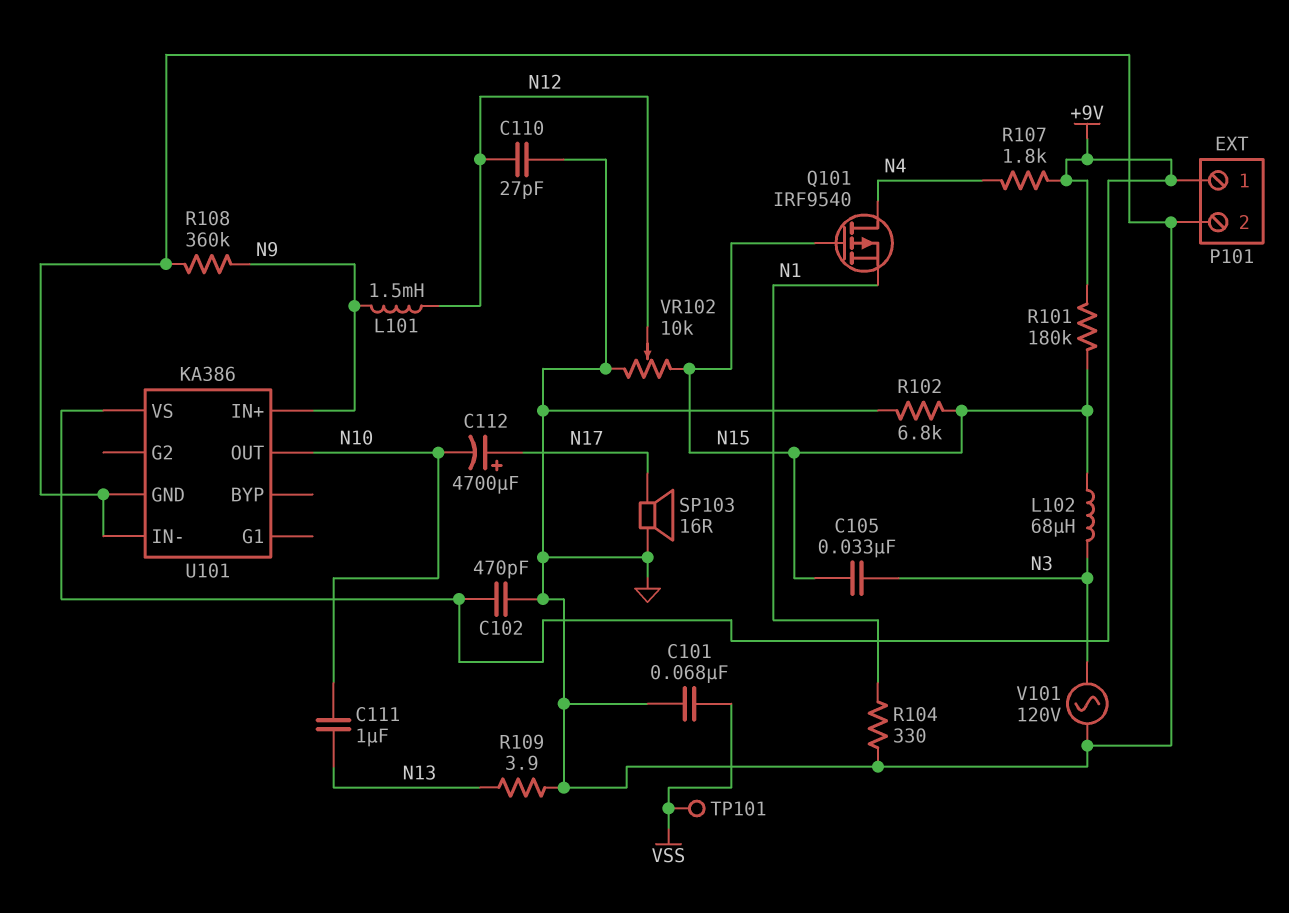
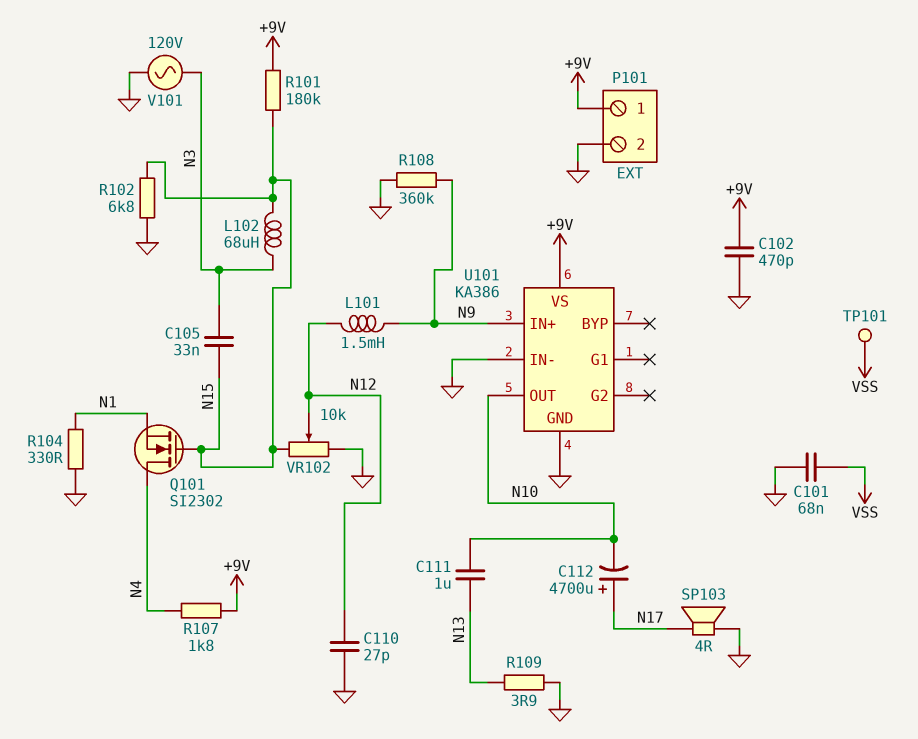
Q101: PMOS IRF9540 (G N15, D N4, S N1) -> NMOS SI2302 (G N15, D N4, S N1)
SP103: speaker 16R (GND, N17) -> speaker 4R (GND, N17)

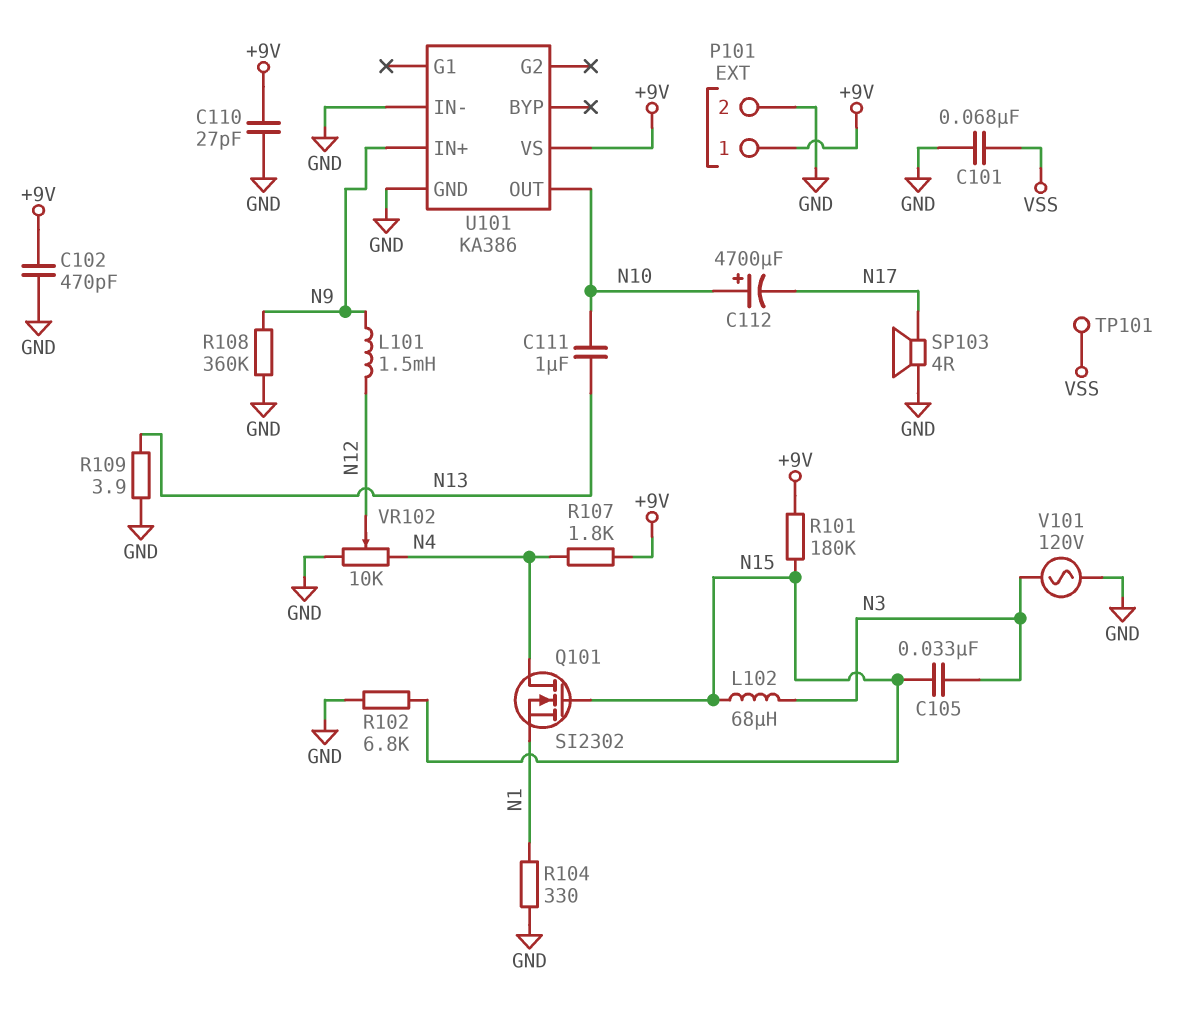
C110: 27pF (GND, N12) -> 27pF (+9V, GND)
C112: 4700uF (plus N17, minus N10) -> 4700uF (plus N10, minus N17)
VR102: 10k (GND, N15, wiper N12) -> 10k (GND, N4, wiper N12)

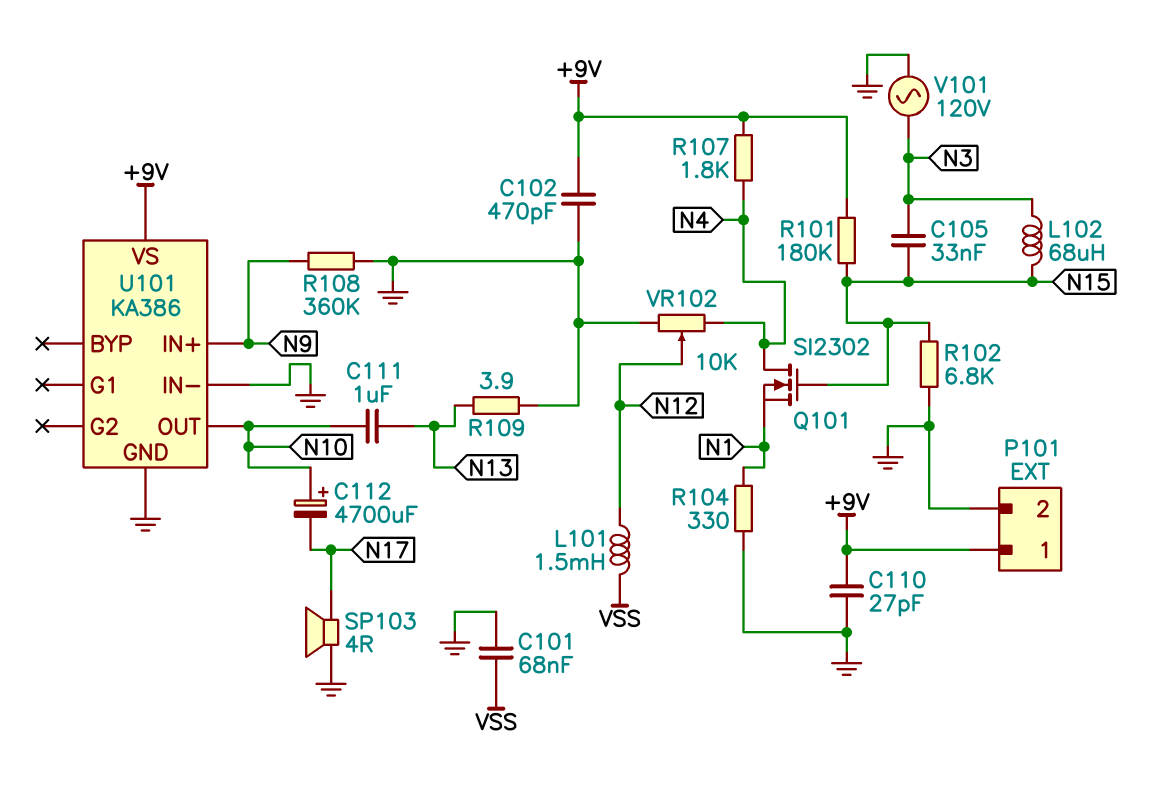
L101: 1.5mH (N9, N12) -> 1.5mH (N12, VSS)
TP101: test point (VSS) -> none

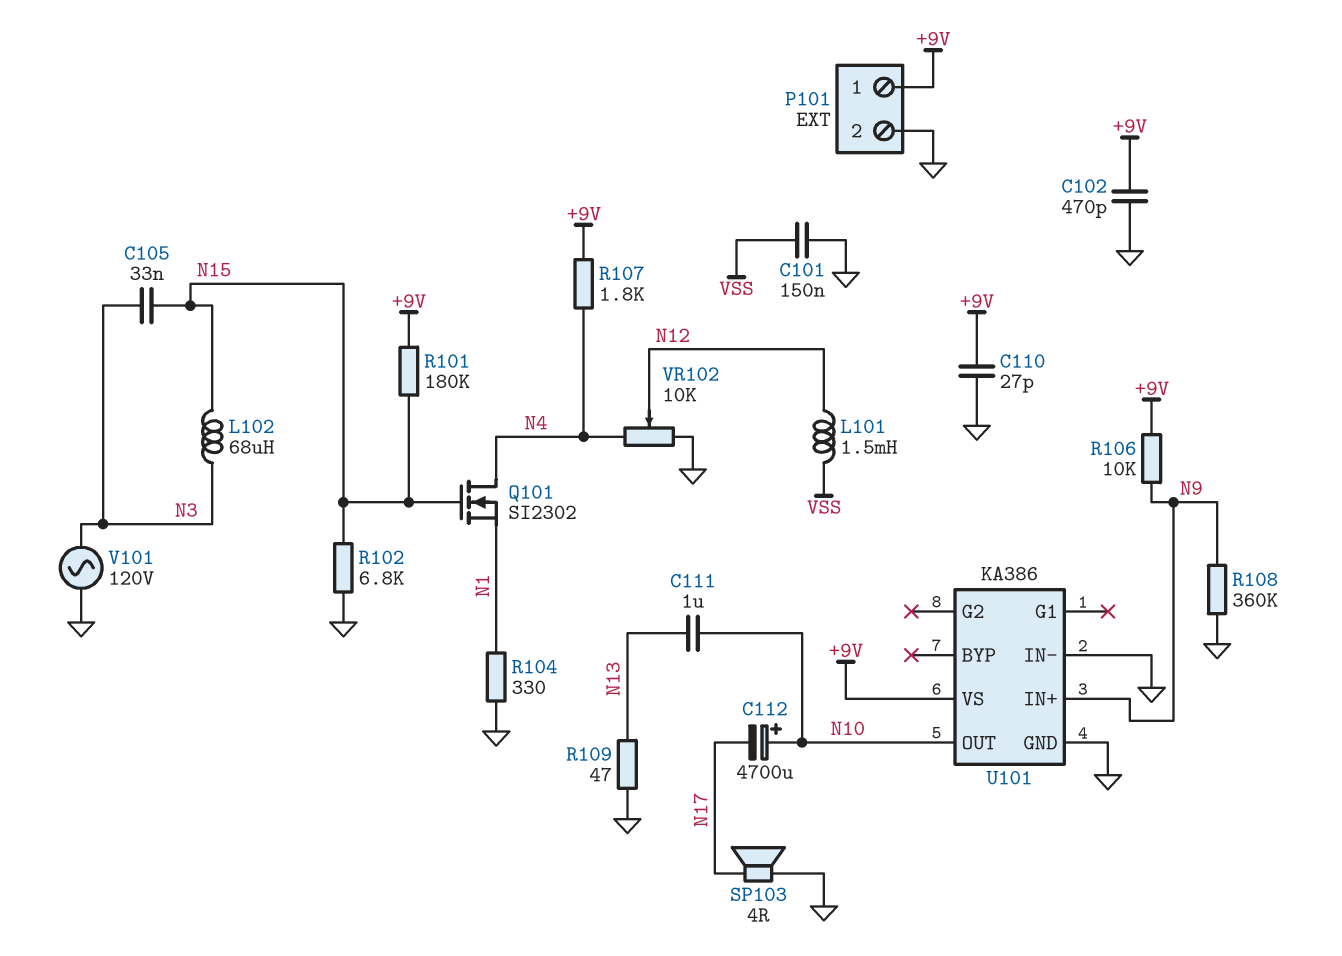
C101: 68nF (GND, VSS) -> 150nF (GND, VSS)
R106: none -> 10k (+9V, N9)
R109: 3.9 (GND, N13) -> 47 (GND, N13)

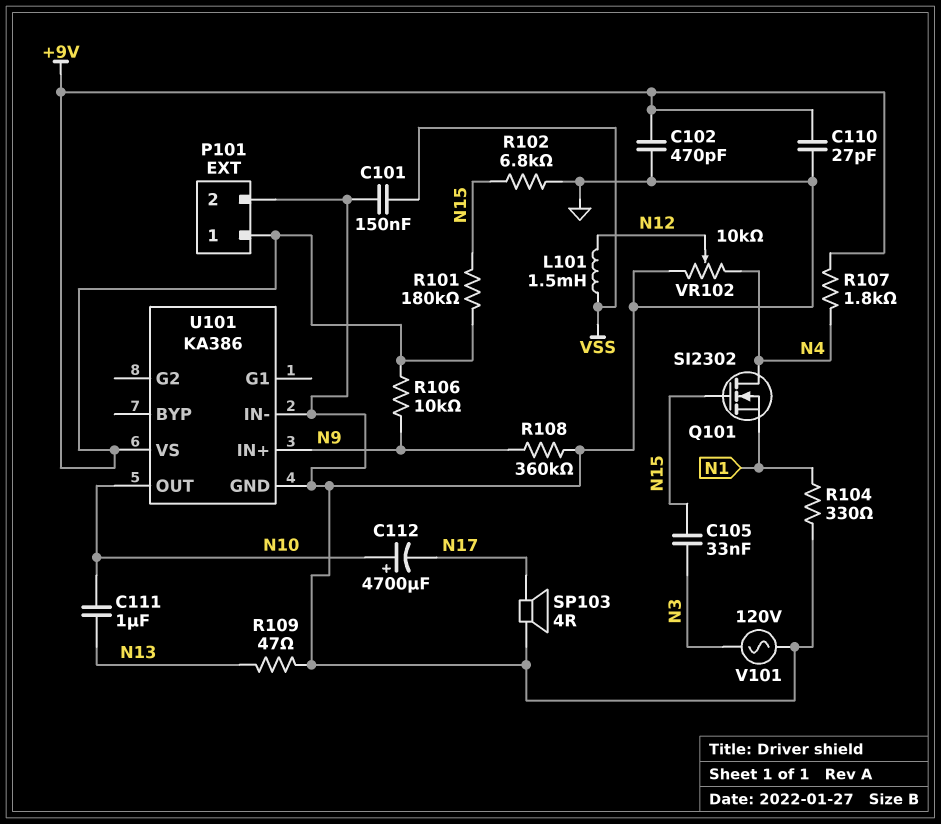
L102: 68uH (N3, N15) -> none

